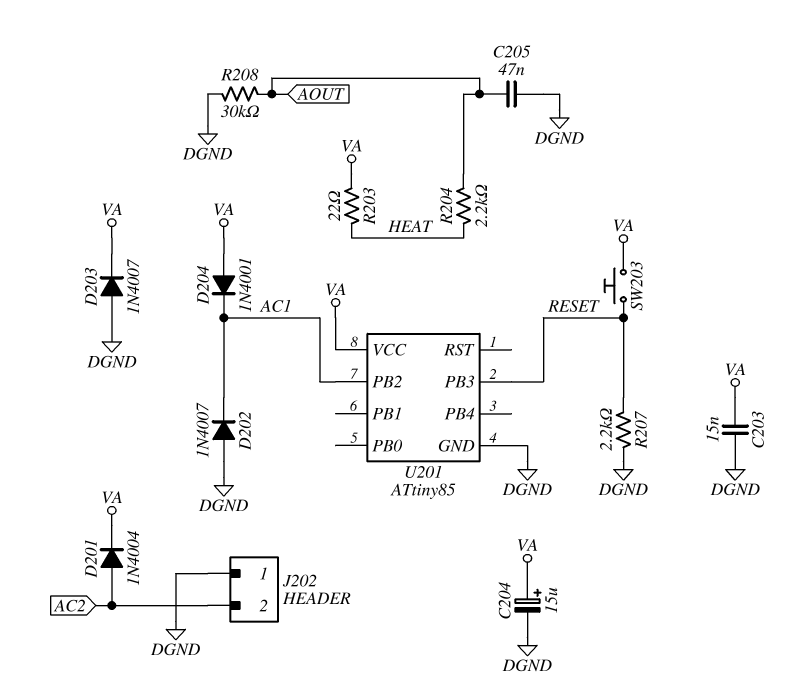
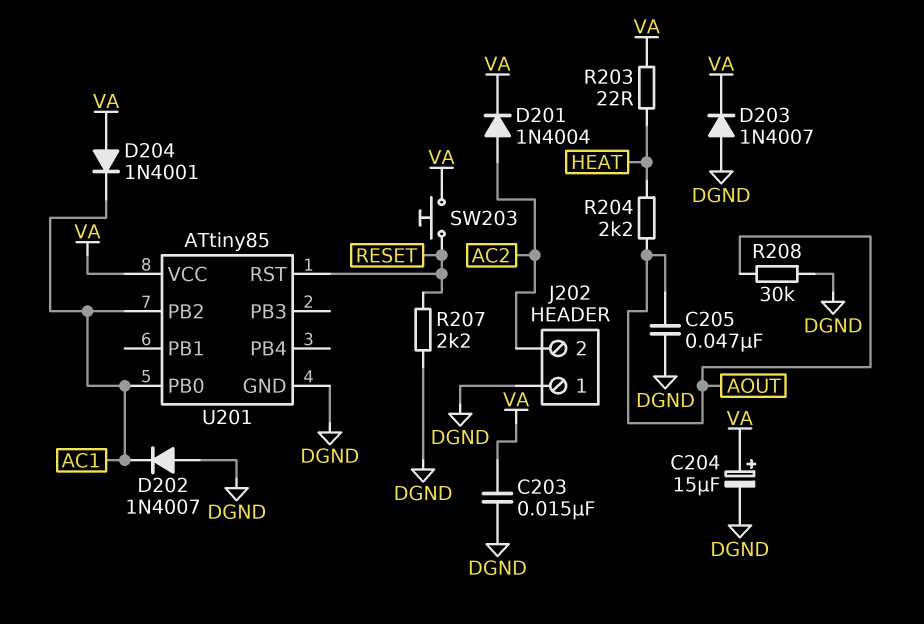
U201 pin PB0: none -> AC1
U201 pin PB3: RESET -> none
U201 pin RST: none -> RESET

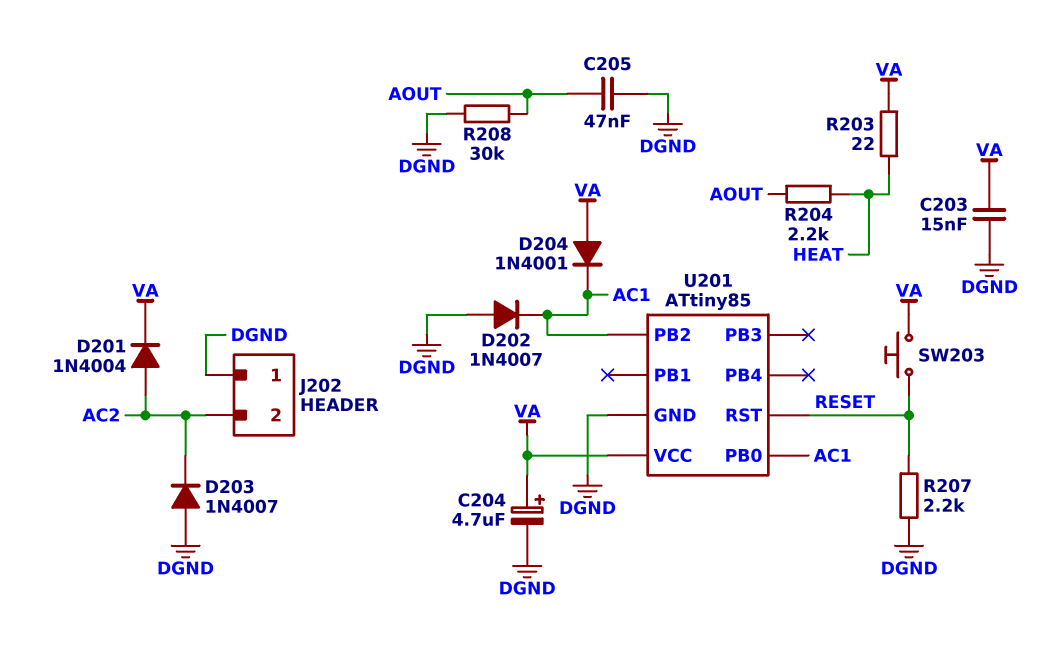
C204: 15uF (plus VA, minus DGND) -> 4.7uF (plus VA, minus DGND)
D203: diode 1N4007 (A DGND, K VA) -> diode 1N4007 (A DGND, K AC2)

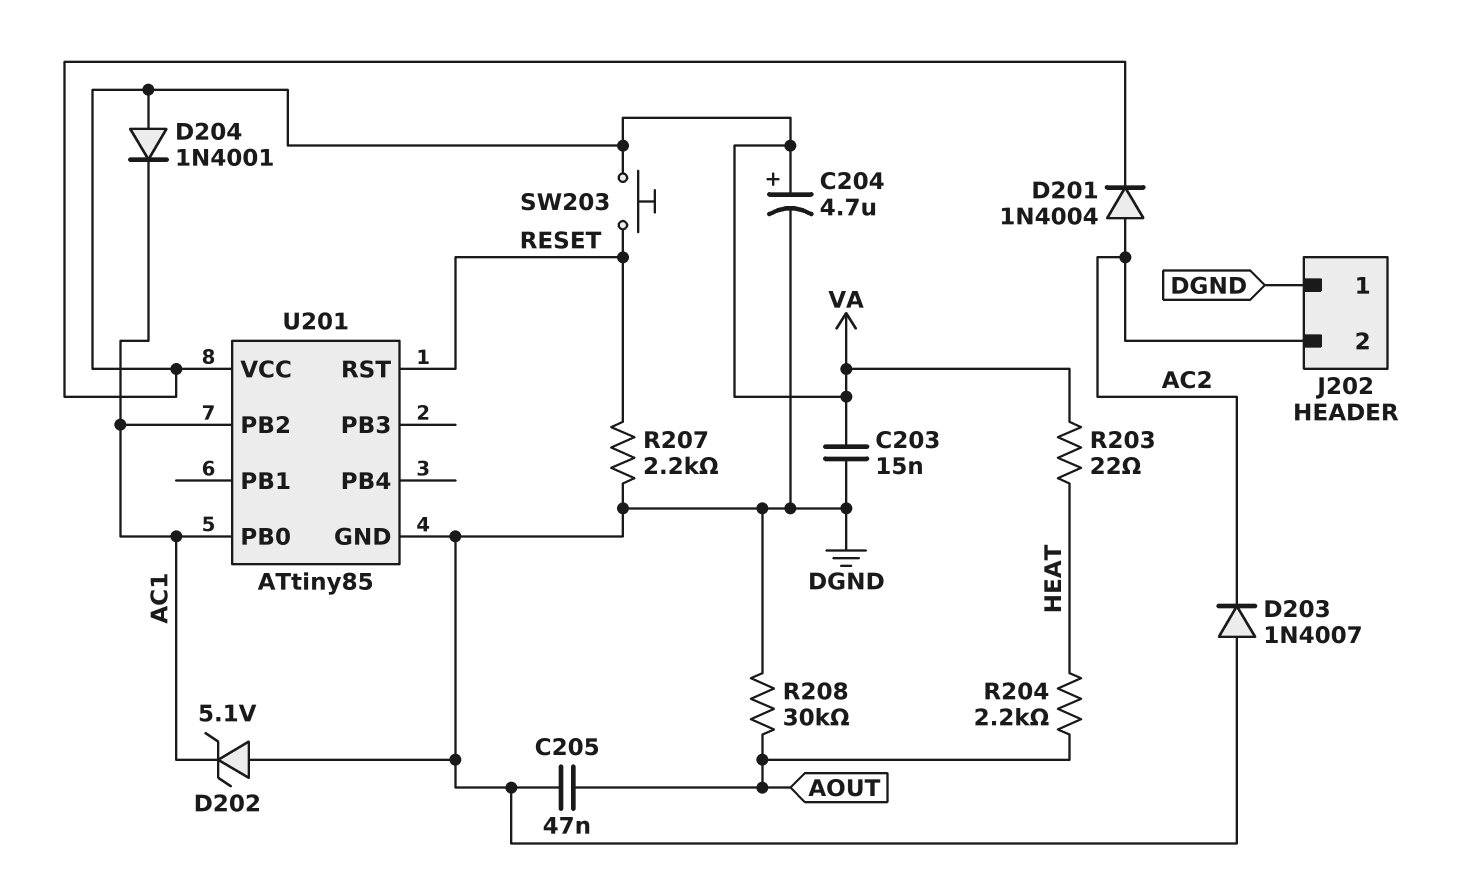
D202: diode 1N4007 (A DGND, K AC1) -> zener 5.1V (A DGND, K AC1)

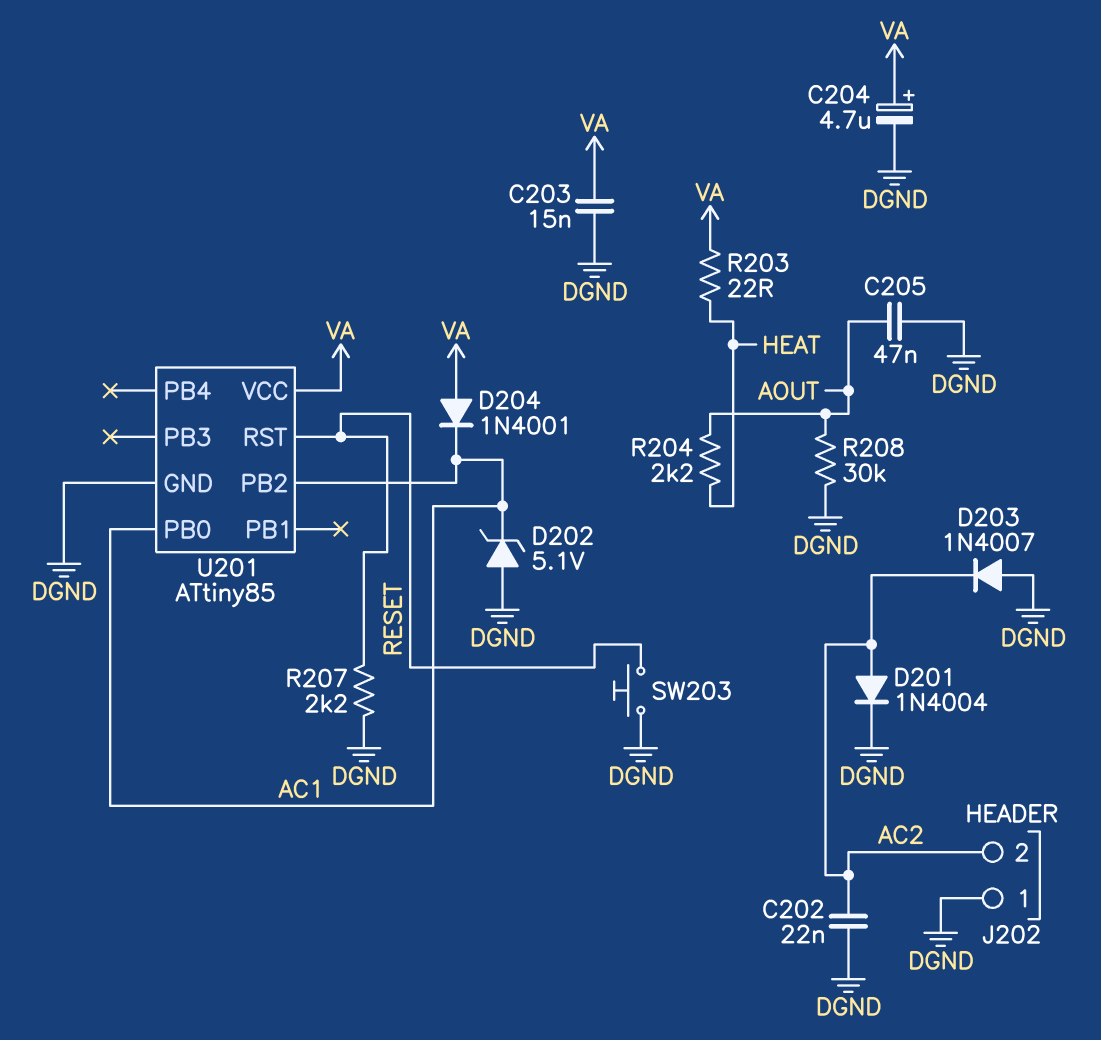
C202: none -> 22nF (AC2, DGND)
D201: diode 1N4004 (A AC2, K VA) -> diode 1N4004 (A AC2, K DGND)
SW203: button (RESET, VA) -> button (DGND, RESET)

